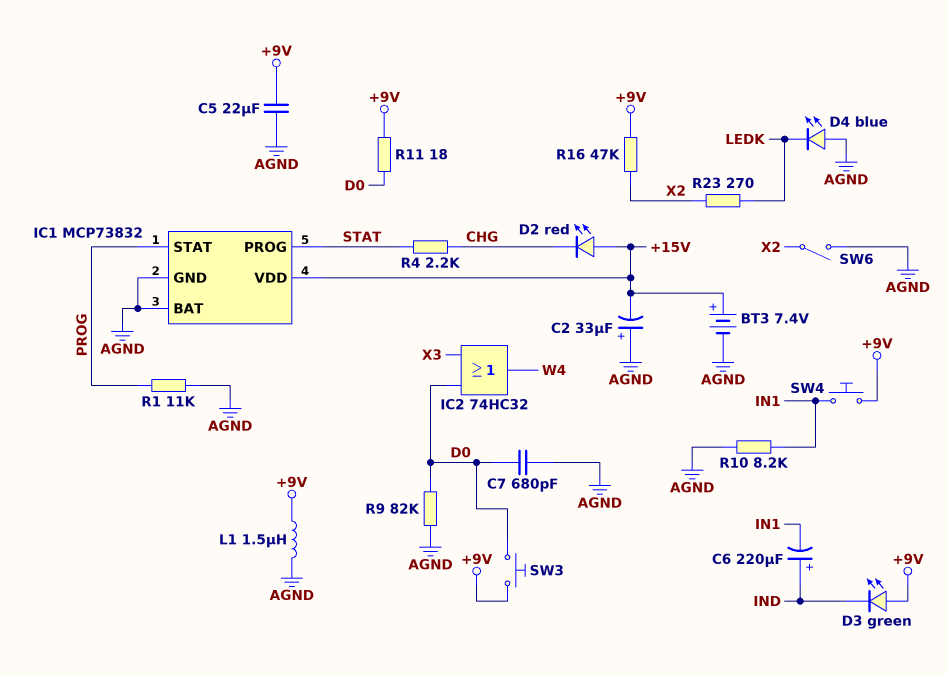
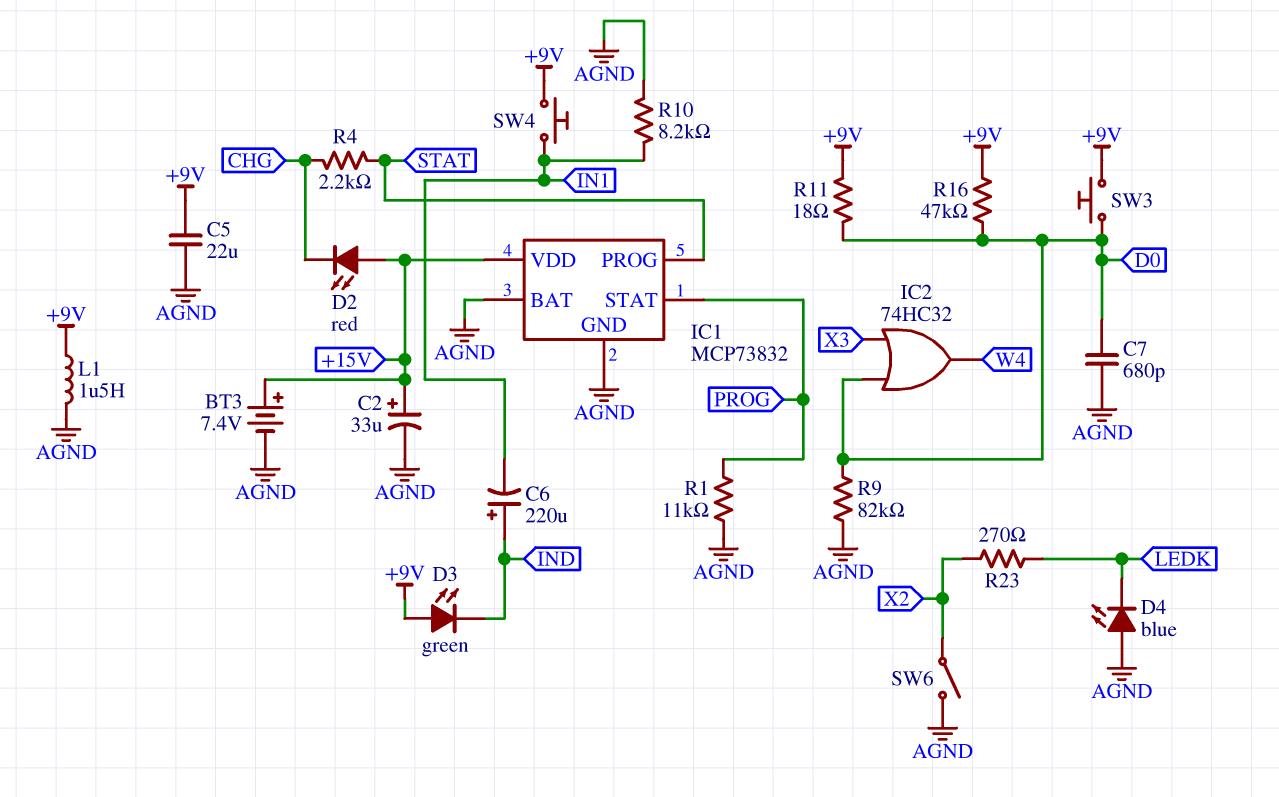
C2: 33uF (plus AGND, minus +15V) -> 33uF (plus +15V, minus AGND)
R16: 47k (+9V, X2) -> 47k (+9V, D0)

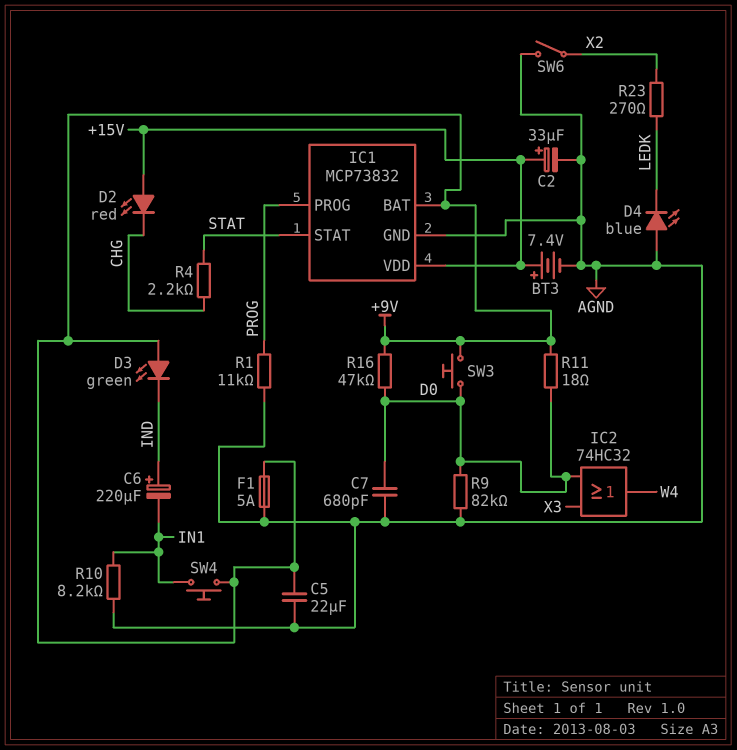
F1: none -> 5A (+9V, AGND)
IC1 pin BAT: AGND -> +9V
IC1 pin PROG: STAT -> PROG
IC1 pin STAT: PROG -> STAT
L1: 1.5uH (+9V, AGND) -> none

